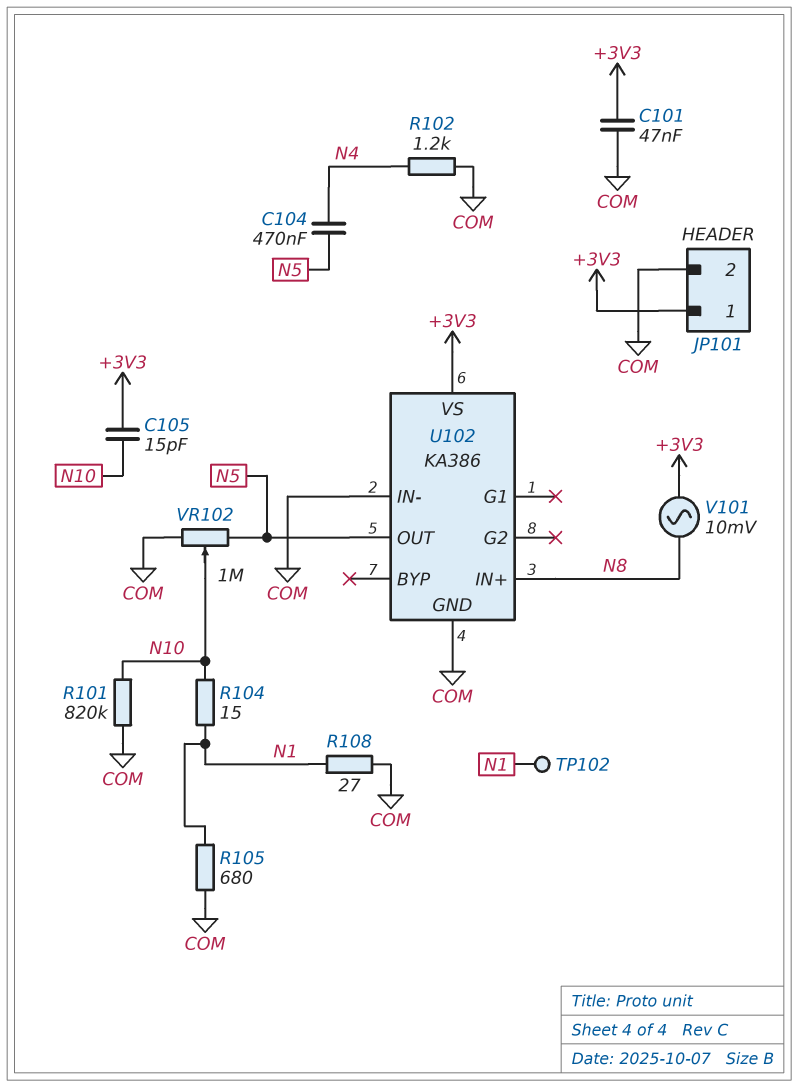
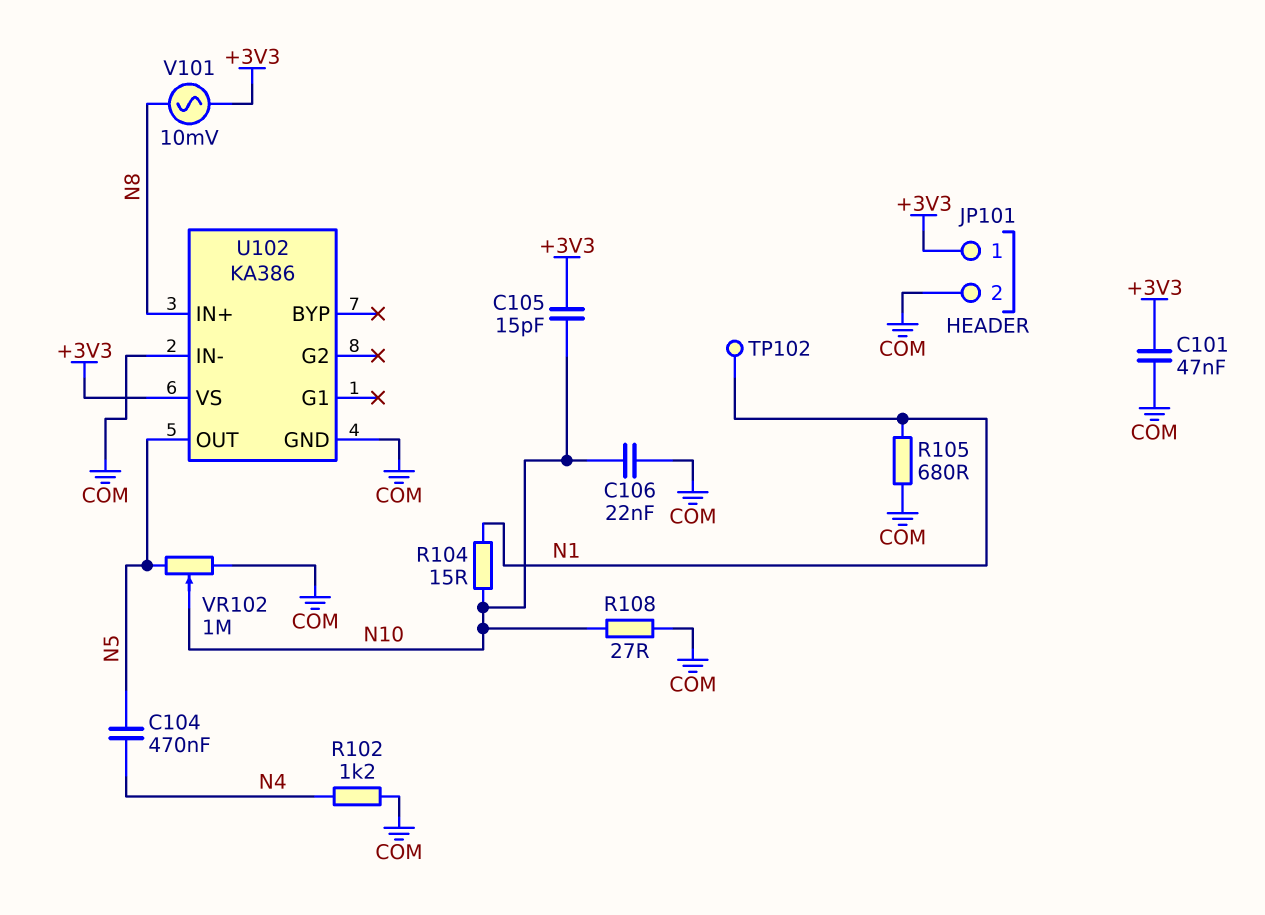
C106: none -> 22nF (COM, N10)
R101: 820k (COM, N10) -> none
R108: 27 (COM, N1) -> 27 (COM, N10)

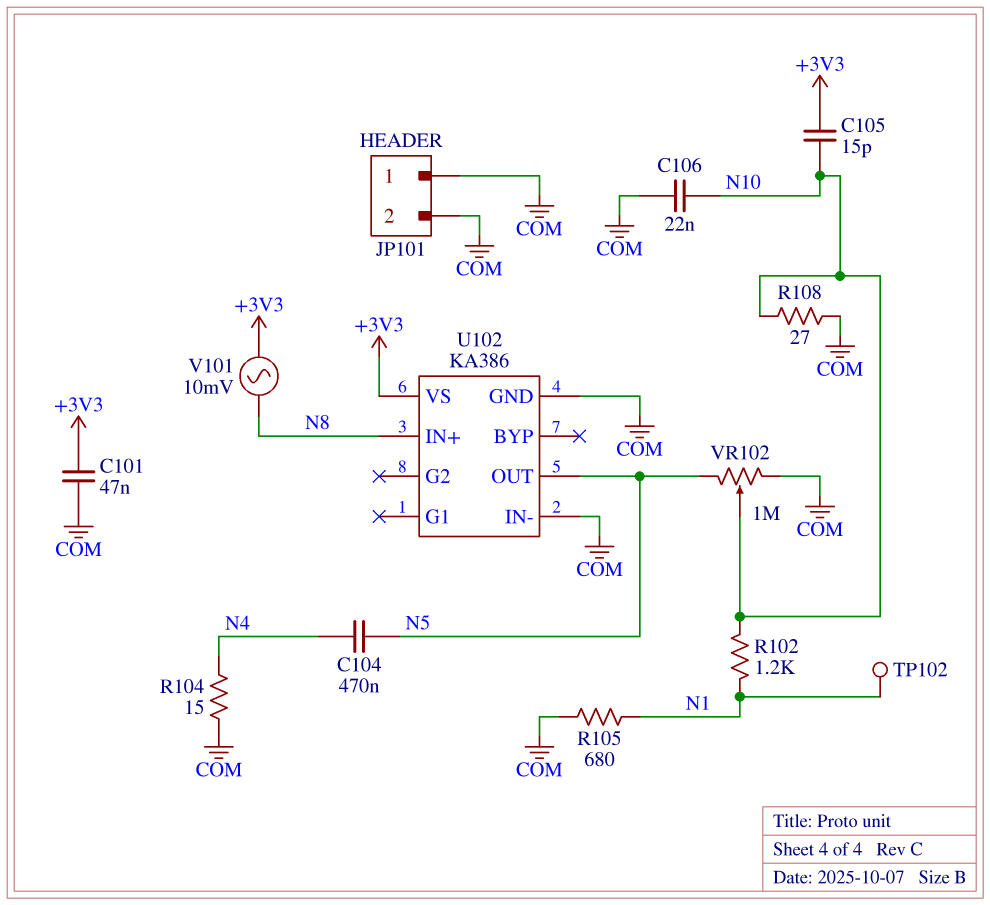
JP101 pin 1: +3V3 -> COM
R102: 1.2k (COM, N4) -> 1.2k (N1, N10)
R104: 15 (N1, N10) -> 15 (COM, N4)

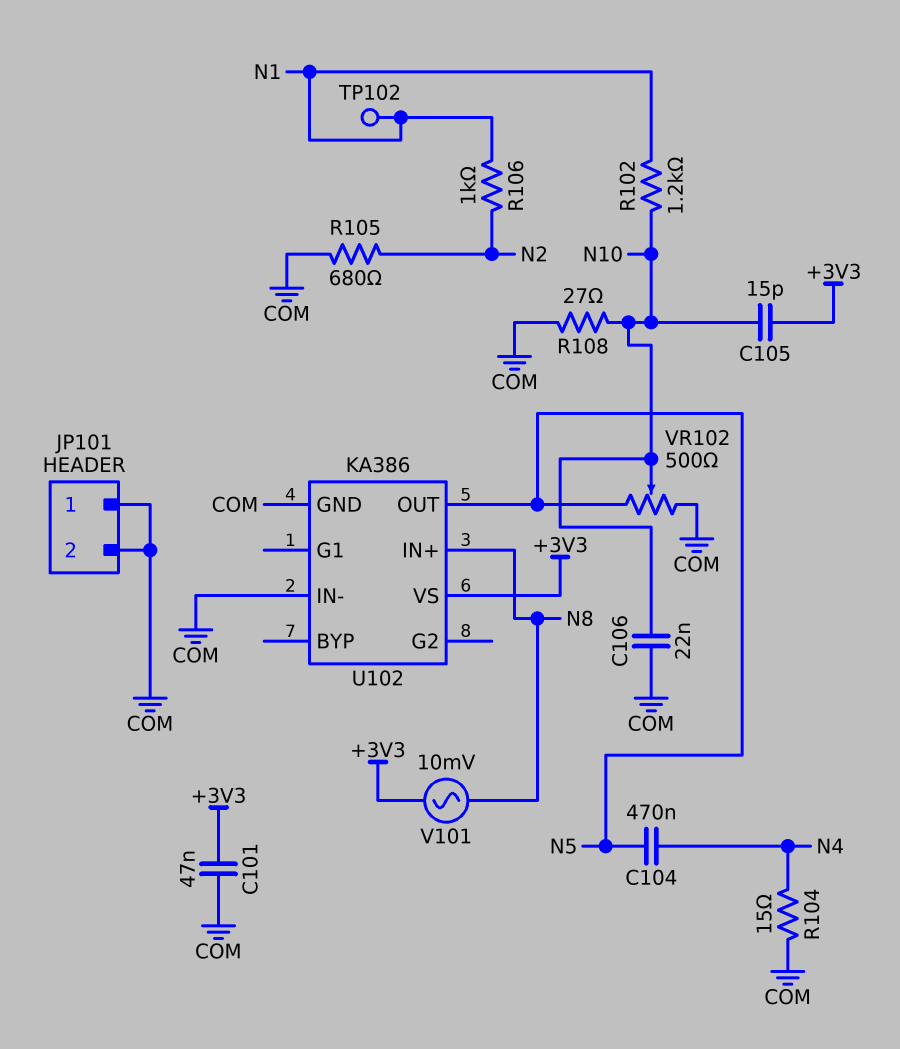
R105: 680 (COM, N1) -> 680 (COM, N2)
R106: none -> 1k (N1, N2)
VR102: 1M (COM, N5, wiper N10) -> 500 (COM, N5, wiper N10)

